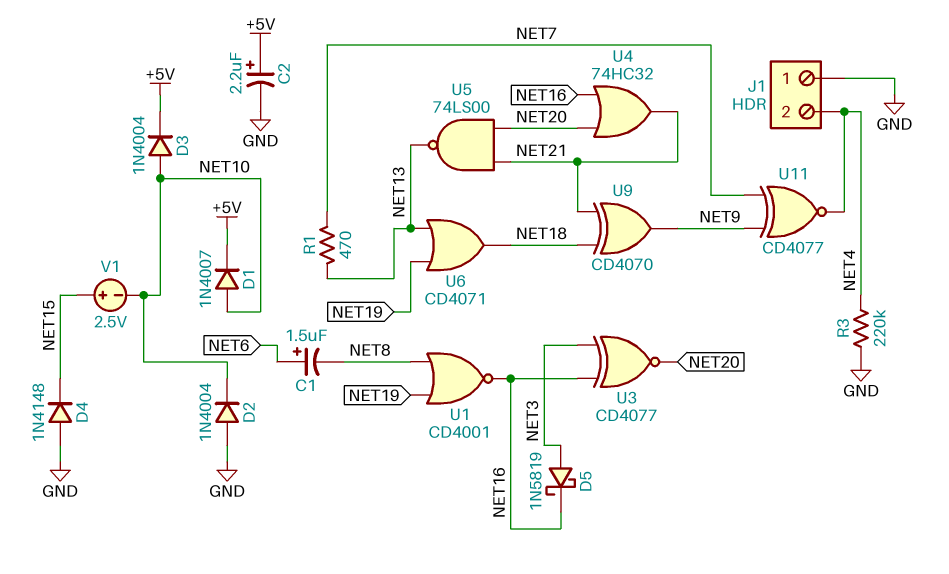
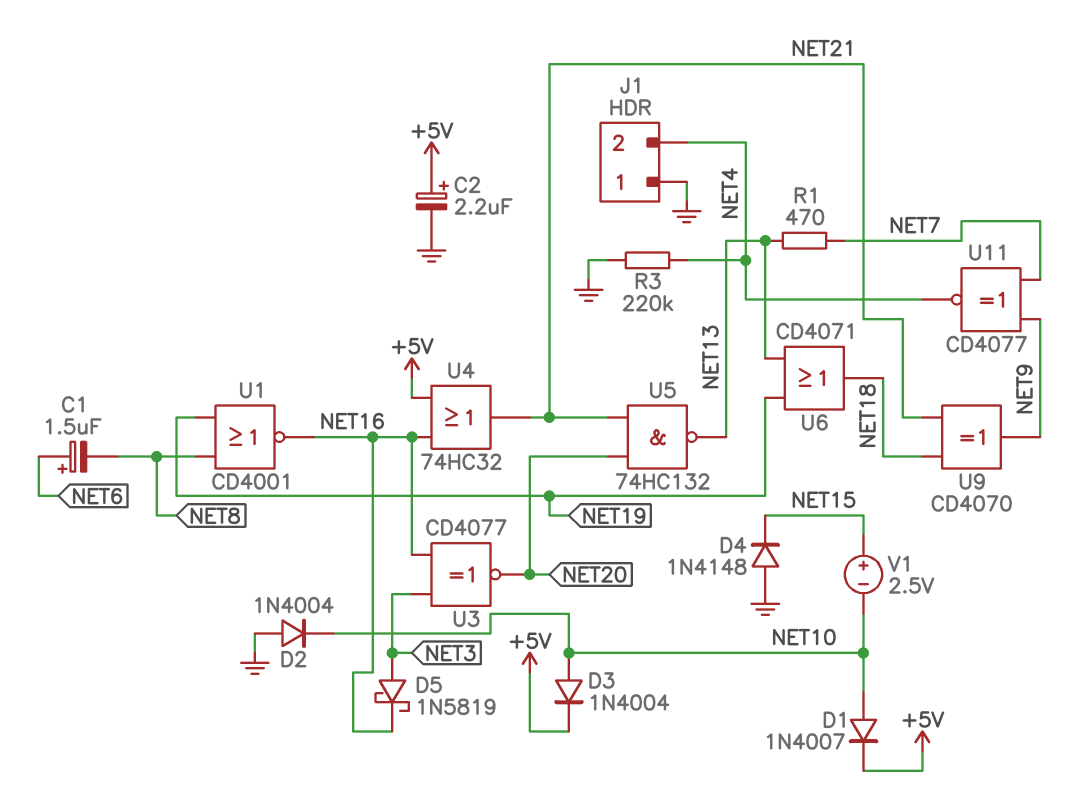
U4: OR 74HC32 (in NET16, in NET20, out NET21) -> OR 74HC32 (in +5V, in NET16, out NET21)
U5: NAND 74LS00 (in NET20, in NET21, out NET13) -> NAND 74HC132 (in NET20, in NET21, out NET13)

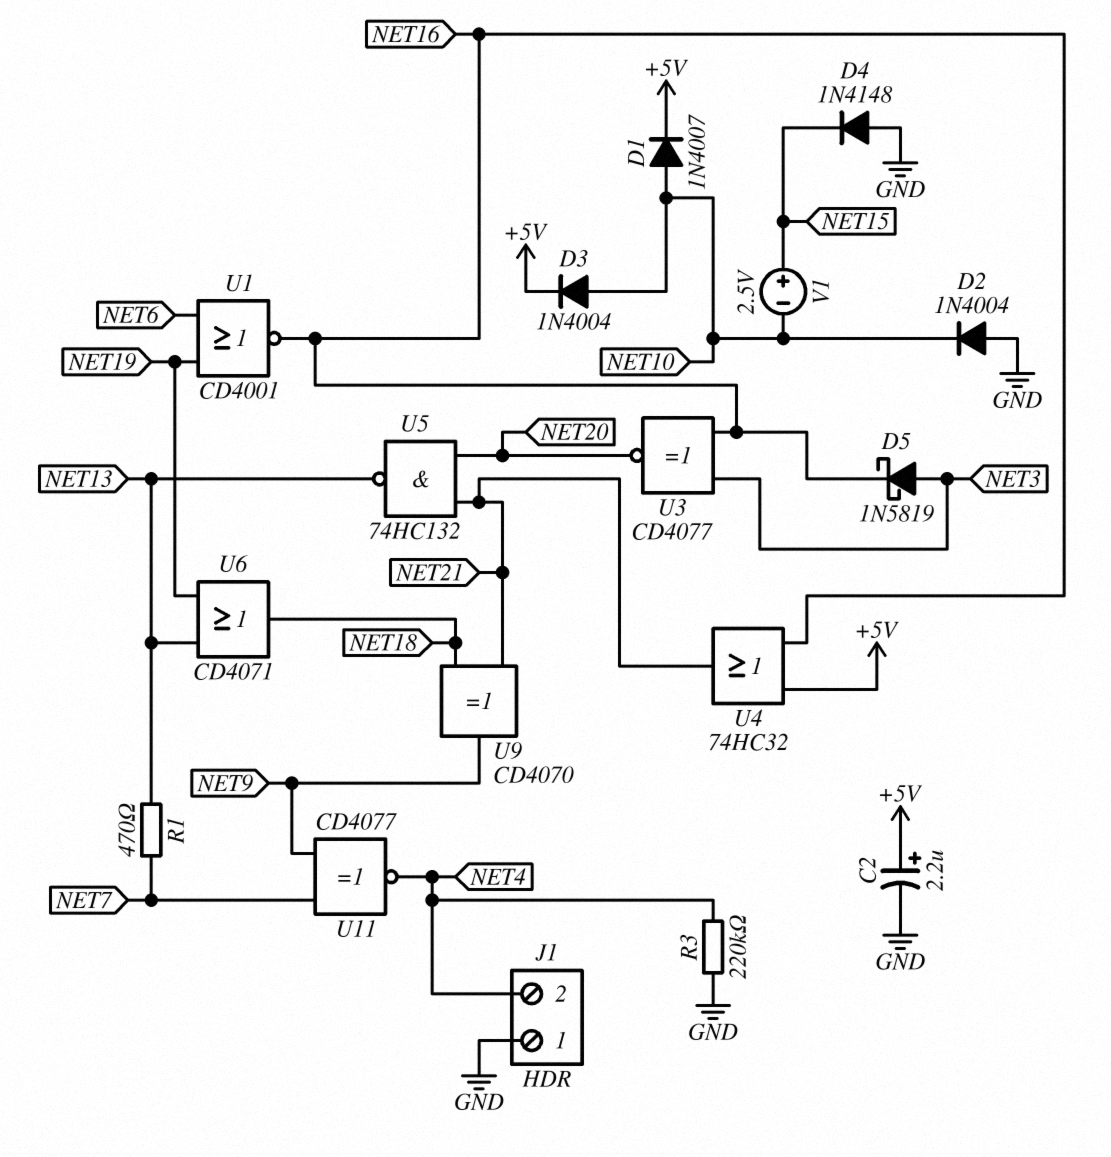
C1: 1.5uF (plus NET6, minus NET8) -> none
U1: NOR CD4001 (in NET8, in NET19, out NET16) -> NOR CD4001 (in NET6, in NET19, out NET16)

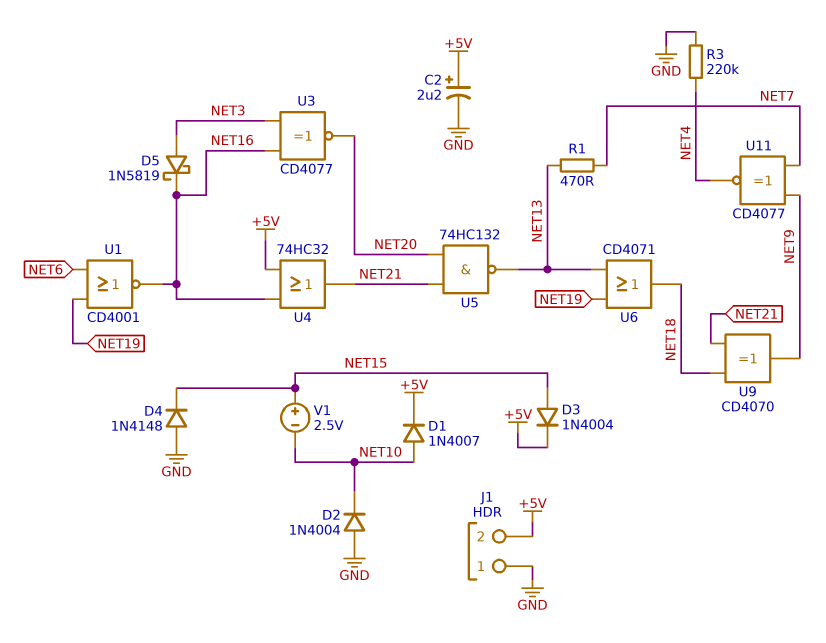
D3: diode 1N4004 (A NET10, K +5V) -> diode 1N4004 (A NET15, K +5V)
J1 pin 2: NET4 -> +5V

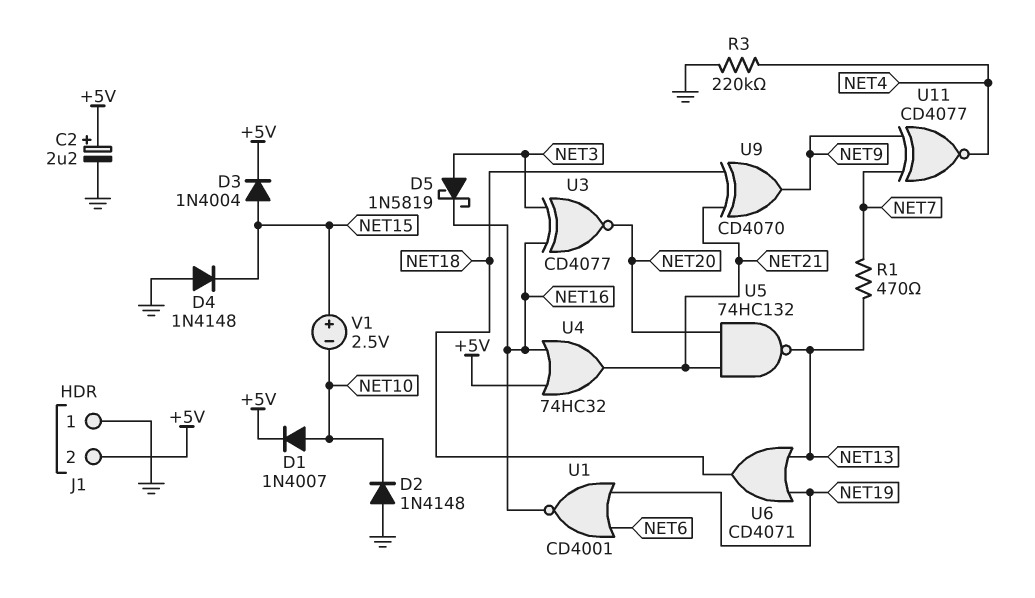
D2: diode 1N4004 (A GND, K NET10) -> diode 1N4148 (A GND, K NET10)

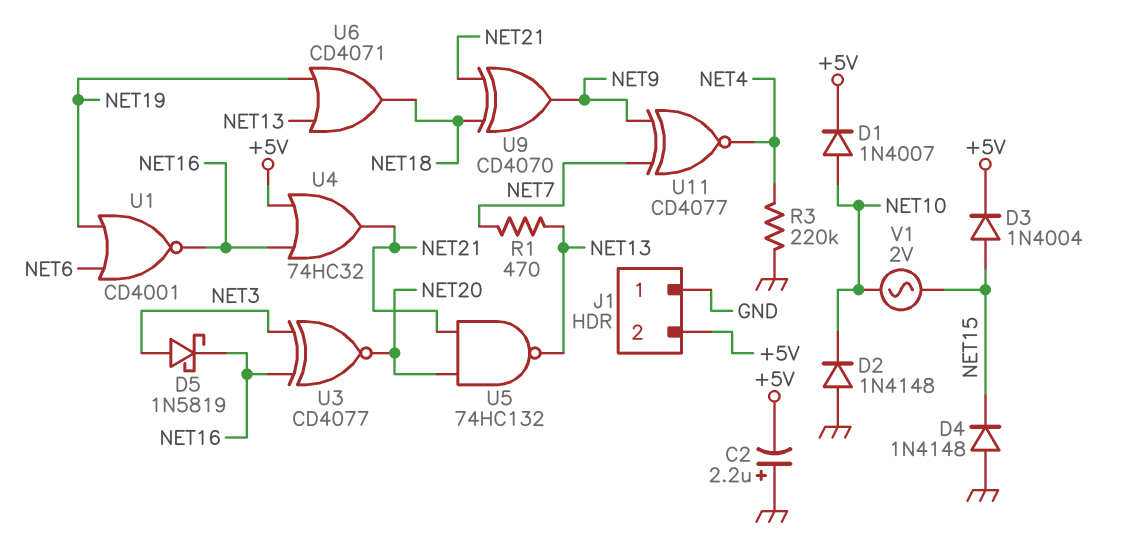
C2: 2.2uF (plus +5V, minus GND) -> 2.2uF (plus GND, minus +5V)
V1: 2.5V (plus NET15, minus NET10) -> AC 2V (NET10, NET15)

